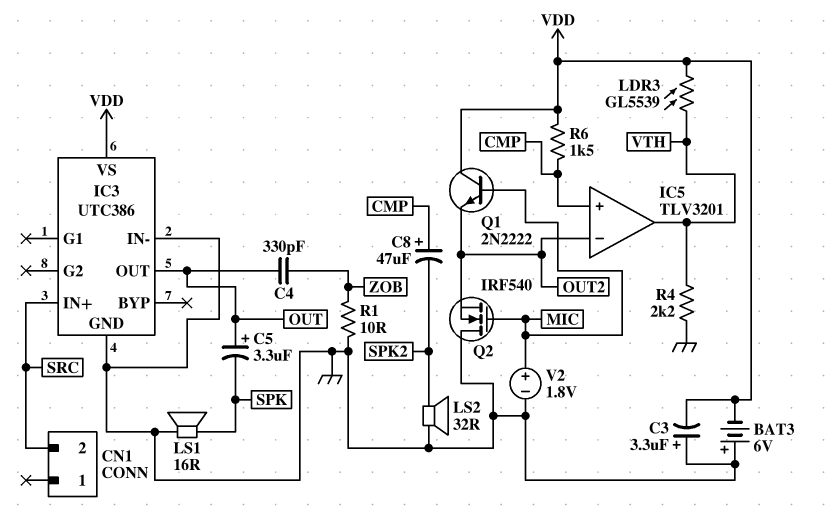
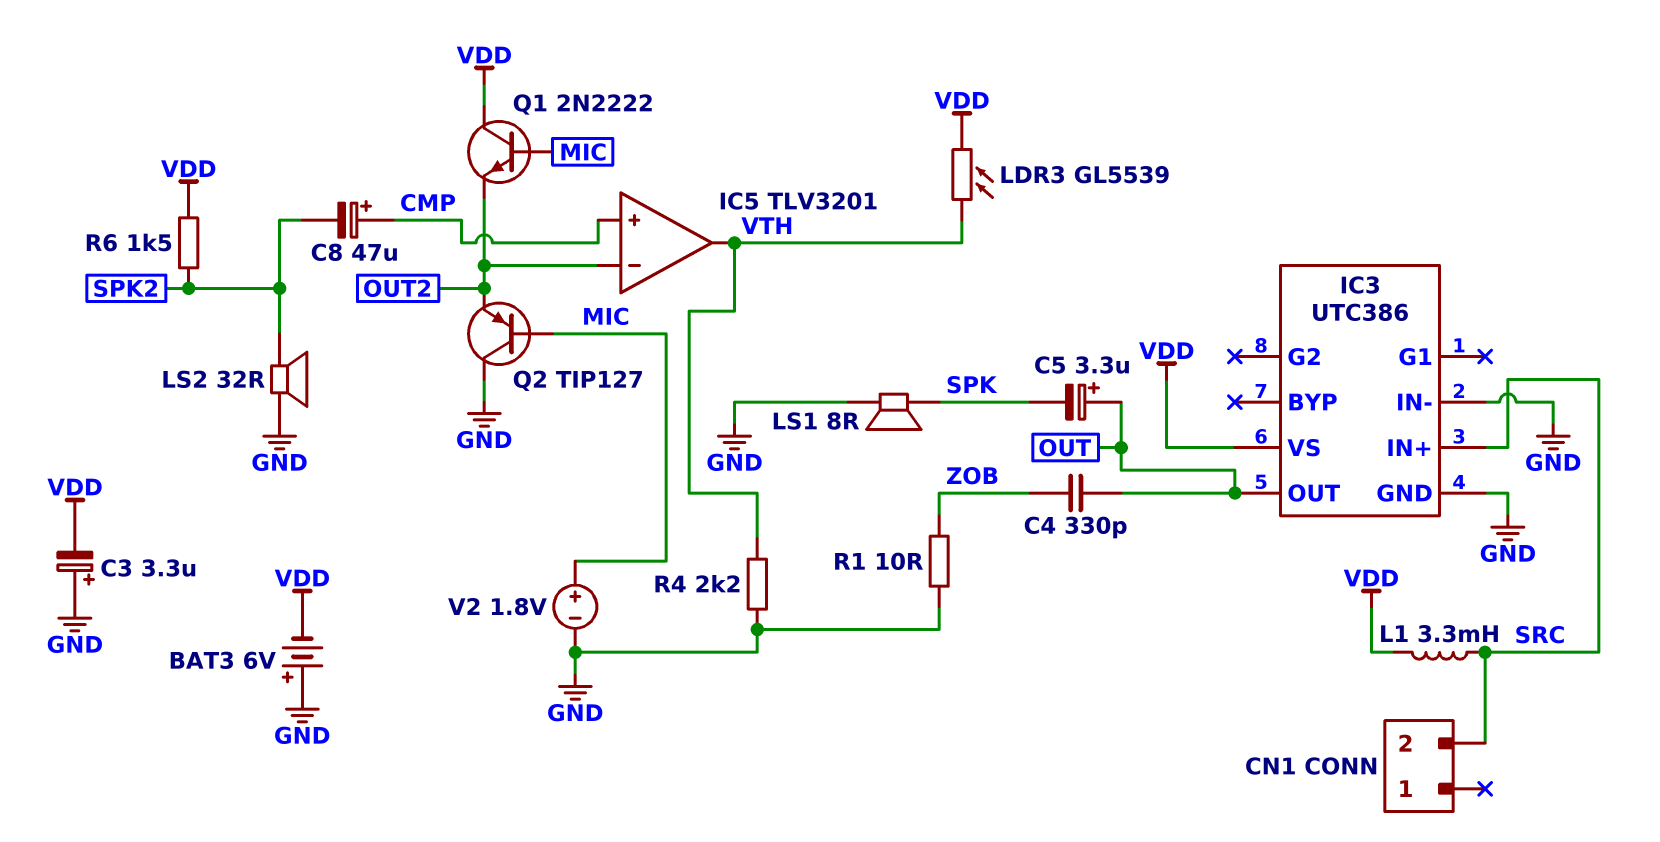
L1: none -> 3.3mH (SRC, VDD)
LS1: speaker 16R (GND, SPK) -> speaker 8R (GND, SPK)
Q2: NMOS IRF540 (G MIC, D GND, S OUT2) -> PNP TIP127 (B MIC, C GND, E OUT2)
R6: 1.5k (CMP, VDD) -> 1.5k (SPK2, VDD)

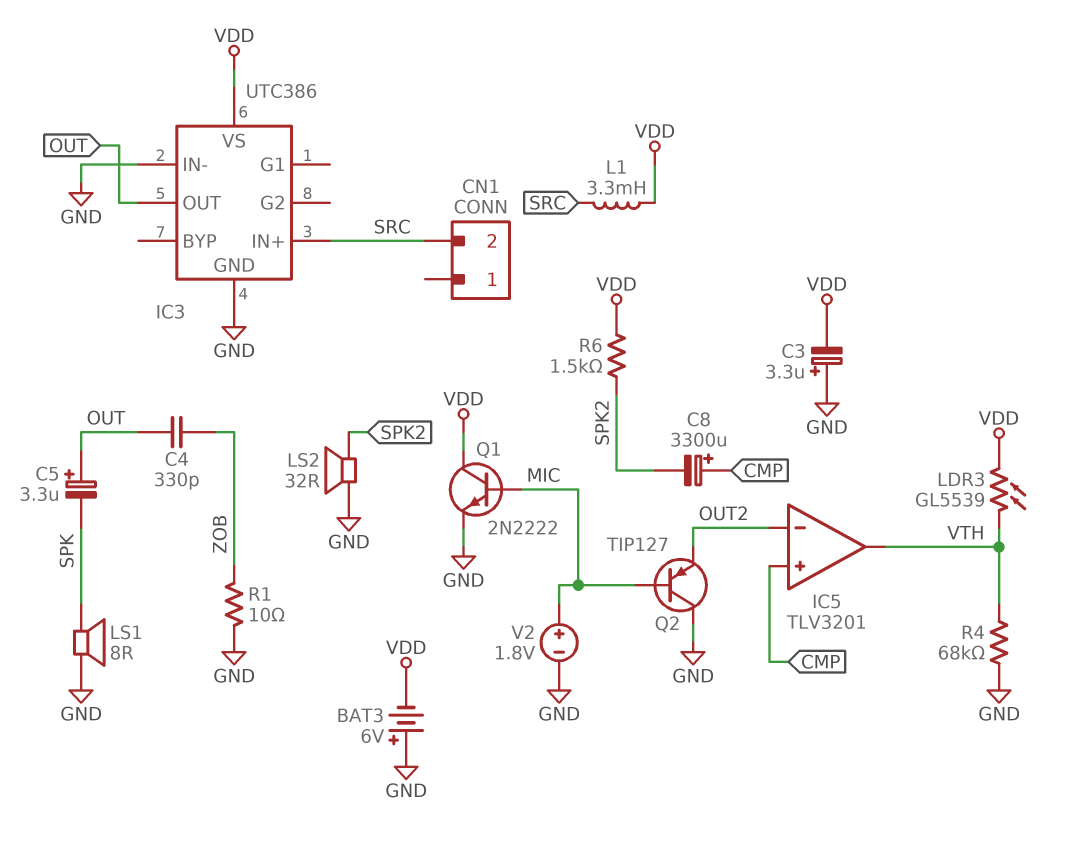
C8: 47uF (plus CMP, minus SPK2) -> 3300uF (plus CMP, minus SPK2)
Q1: NPN 2N2222 (B MIC, C VDD, E OUT2) -> NPN 2N2222 (B MIC, C VDD, E GND)
R4: 2.2k (GND, VTH) -> 68k (GND, VTH)

